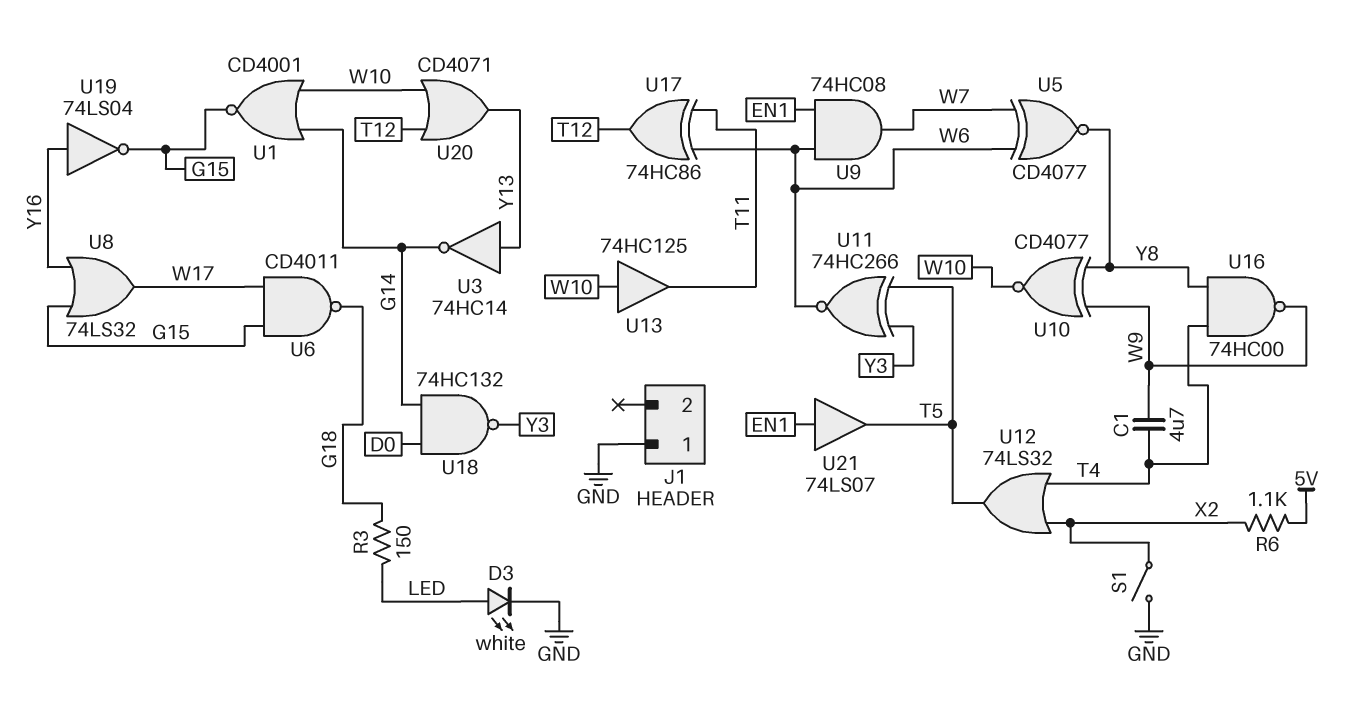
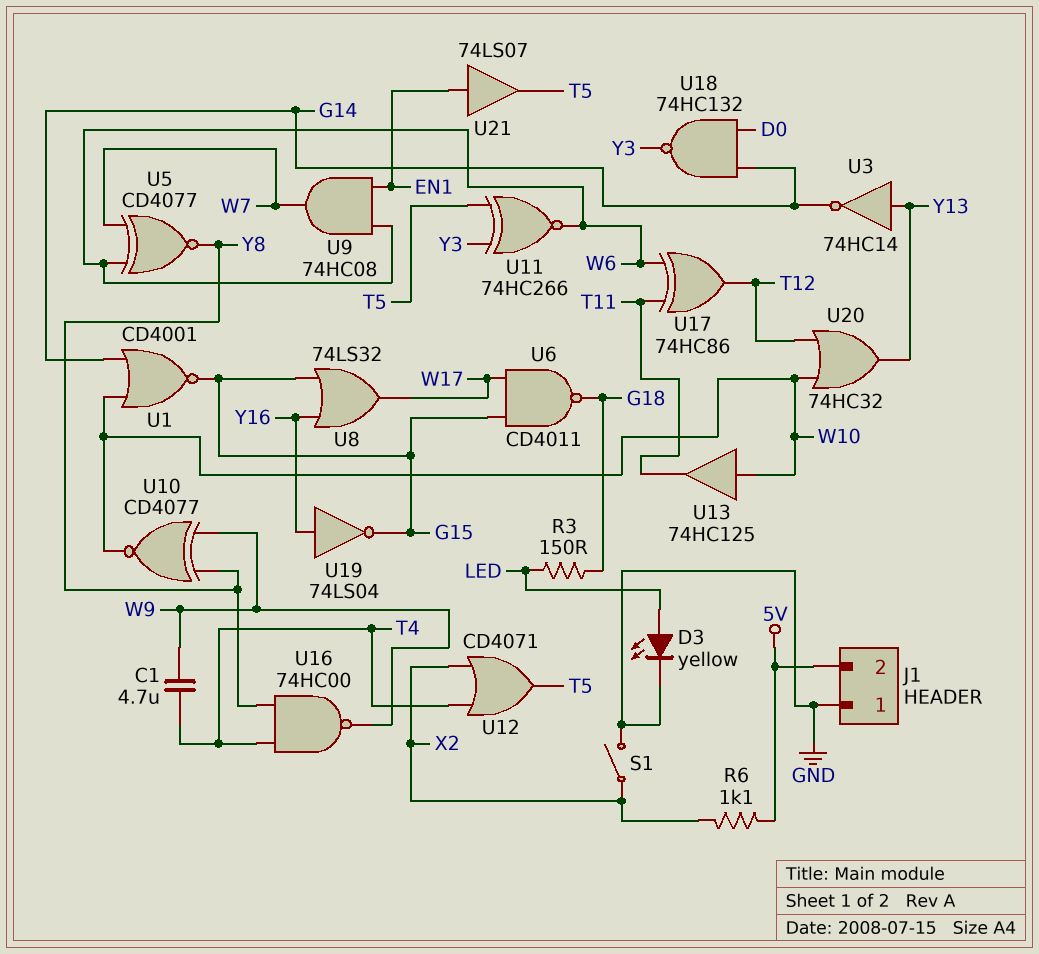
D3: LED white (A LED, K GND) -> LED yellow (A LED, K GND)
J1 pin 2: none -> 5V
U12: OR 74LS32 (in T4, in X2, out T5) -> OR CD4071 (in T4, in X2, out T5)
U20: OR CD4071 (in T12, in W10, out Y13) -> OR 74HC32 (in T12, in W10, out Y13)

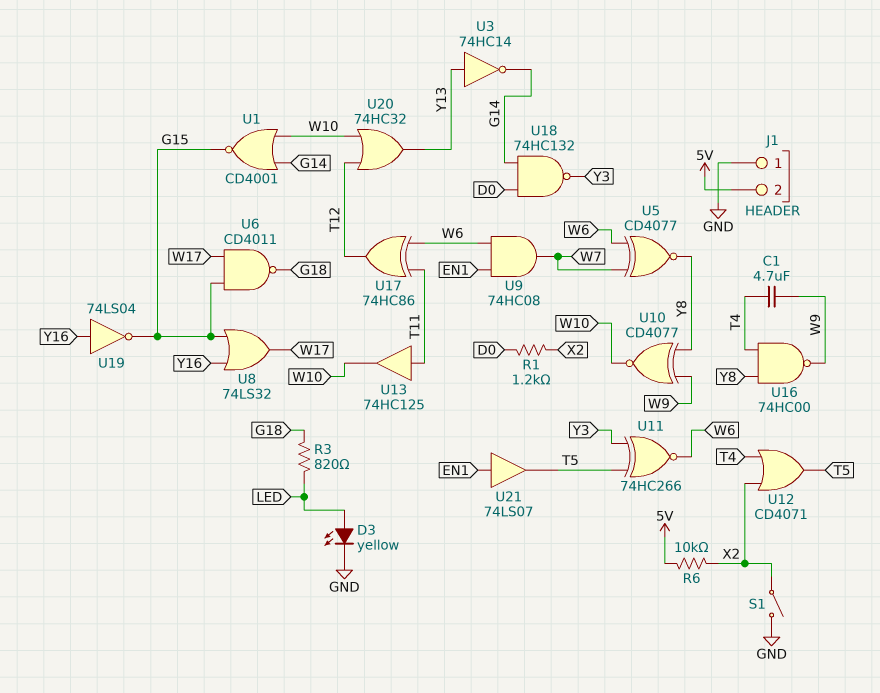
R1: none -> 1.2k (D0, X2)
R3: 150 (G18, LED) -> 820 (G18, LED)
R6: 1.1k (5V, X2) -> 10k (5V, X2)
U13: buffer 74HC125 (in W10, out T11) -> buffer 74HC125 (in T11, out W10)

